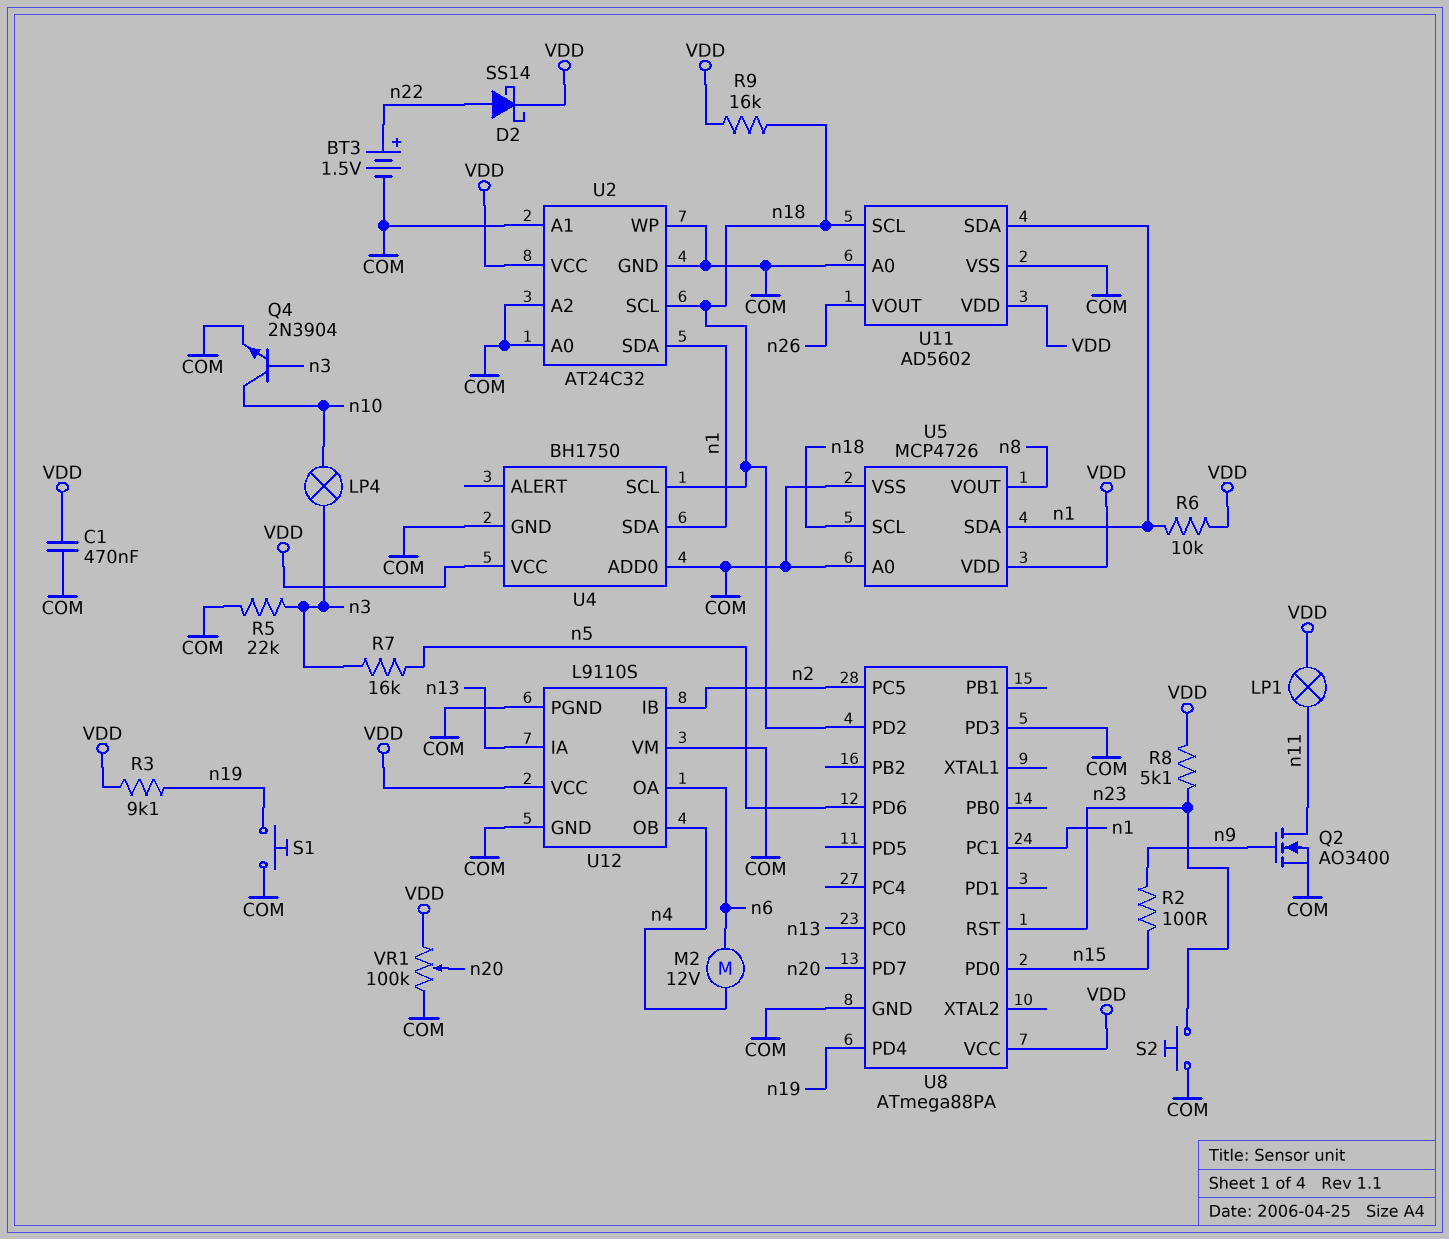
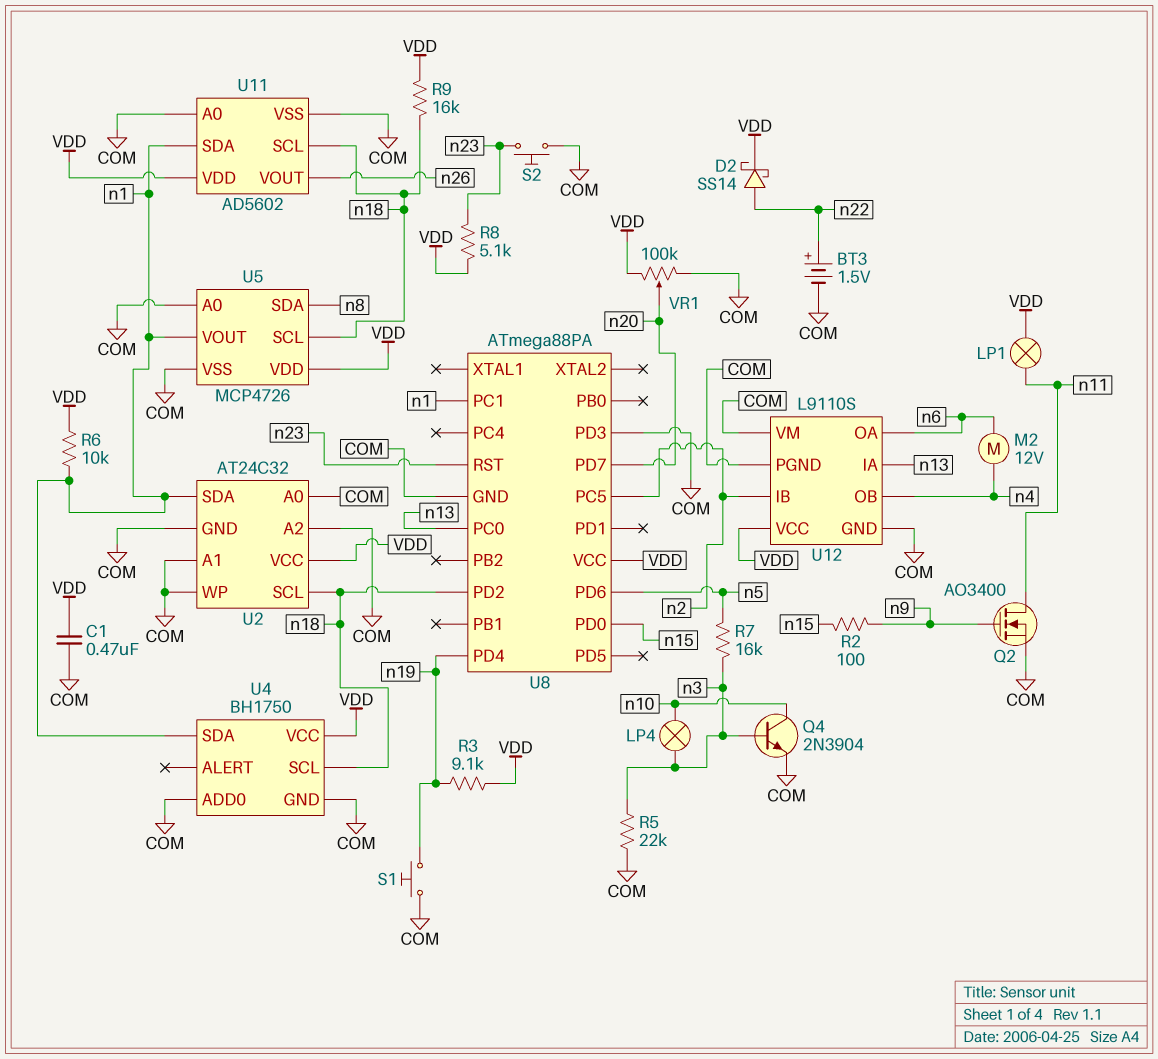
U5 pin SDA: n1 -> n8
U5 pin VOUT: n8 -> n1

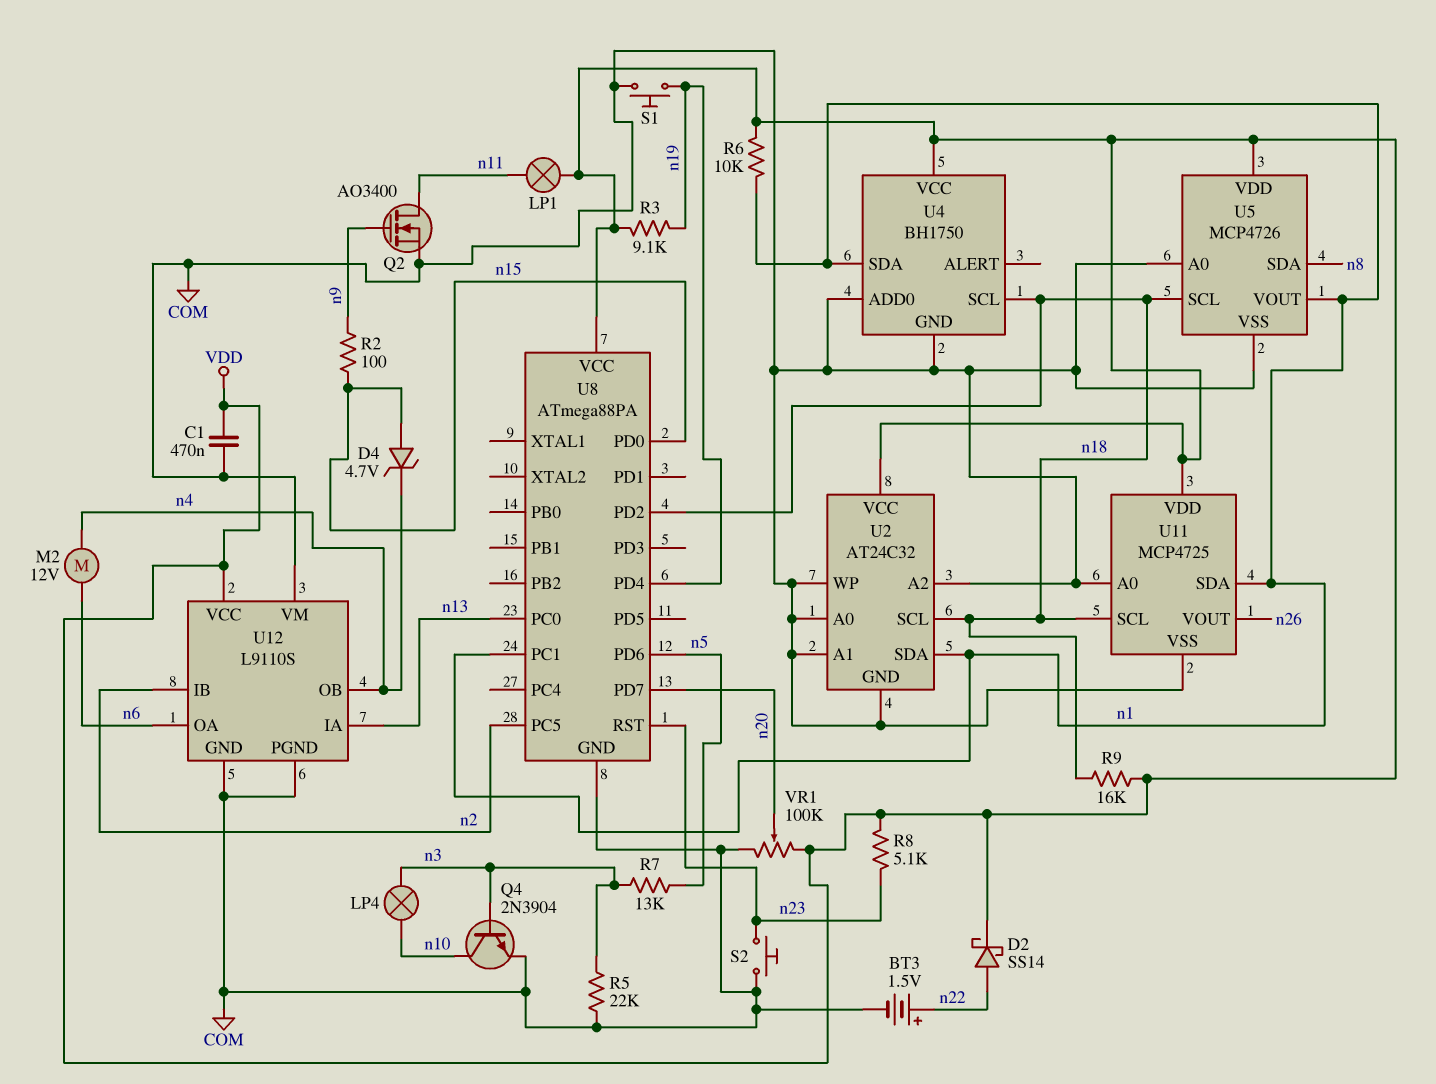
D4: none -> zener 4.7V (A n15, K n4)
R7: 16k (n3, n5) -> 13k (n3, n5)
U8 pin PD3: COM -> none
U11: AD5602 -> MCP4725

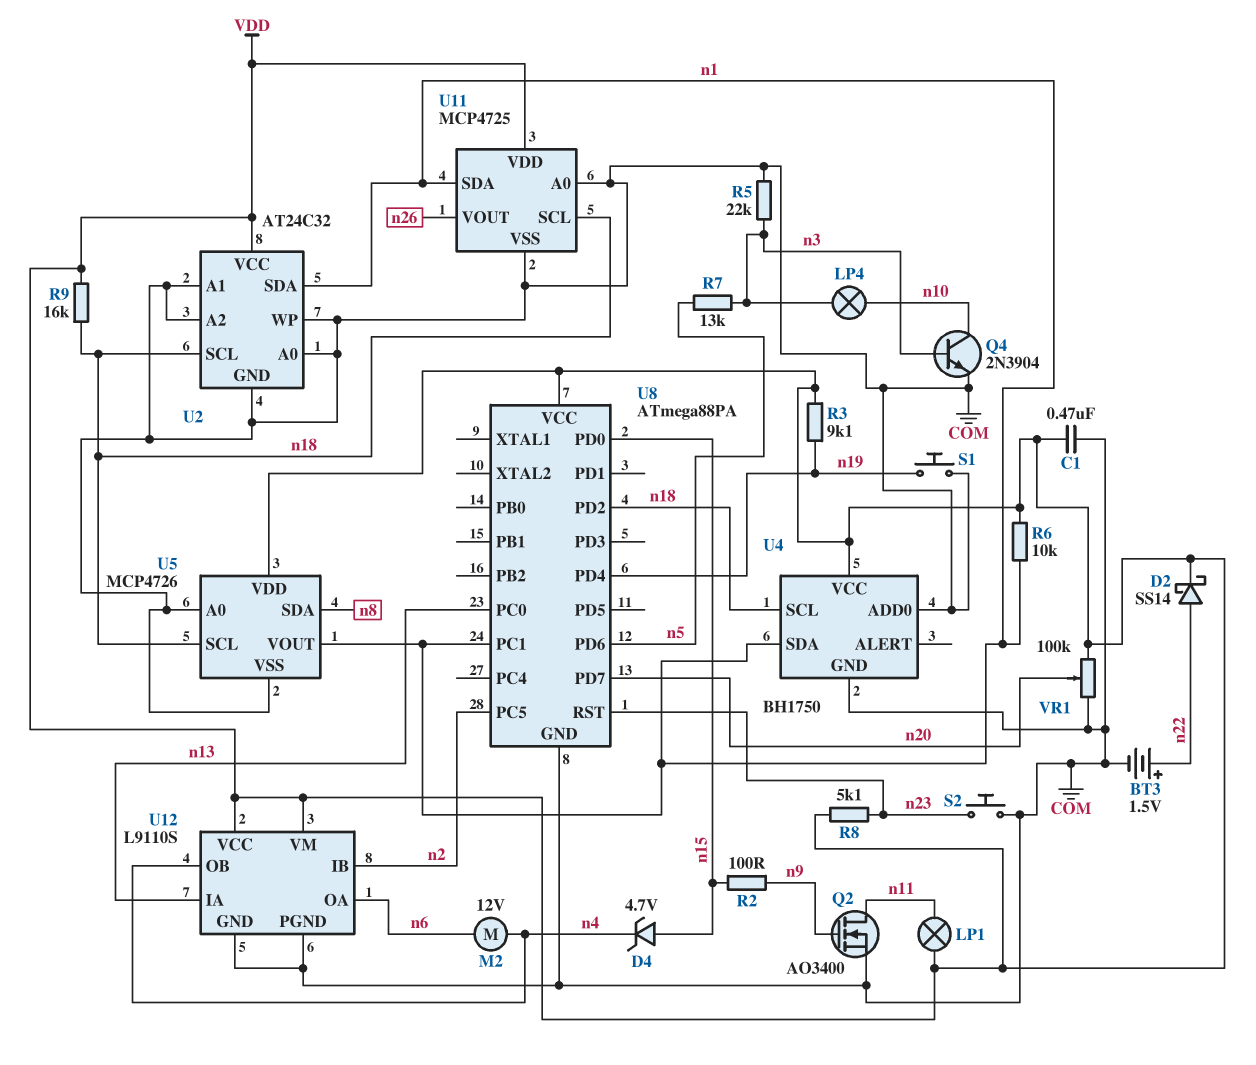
U12 pin VM: COM -> VDD

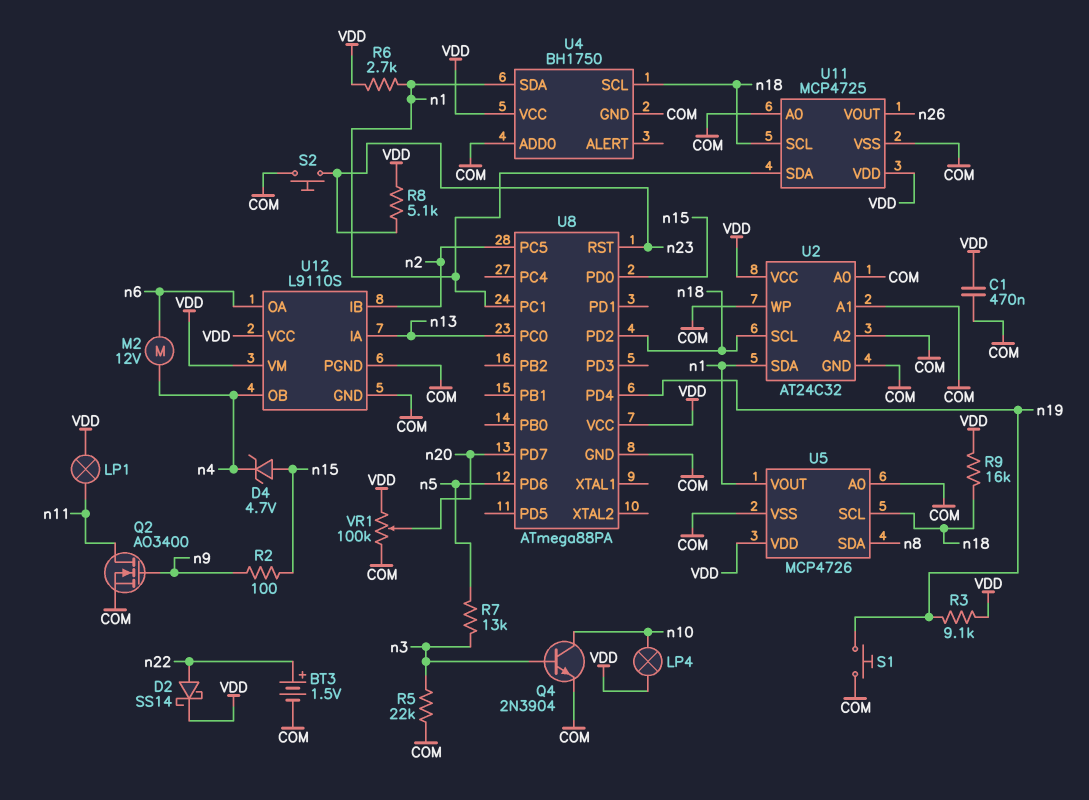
LP4: lamp (n3, n10) -> lamp (VDD, n10)
R6: 10k (VDD, n1) -> 2.7k (VDD, n1)

